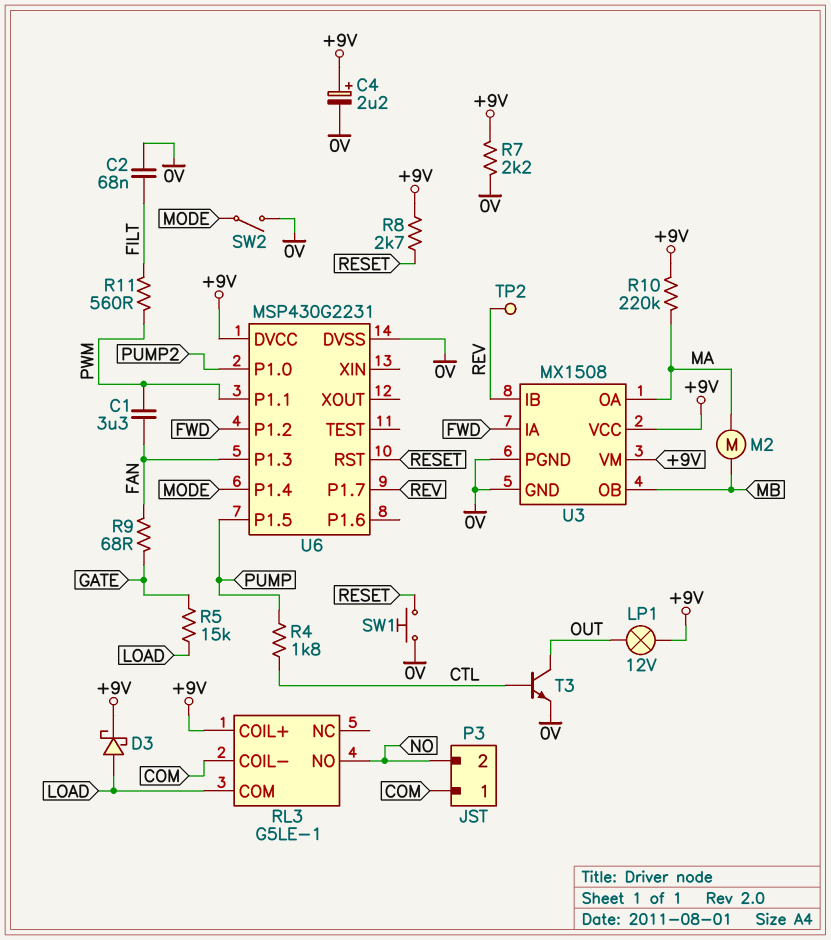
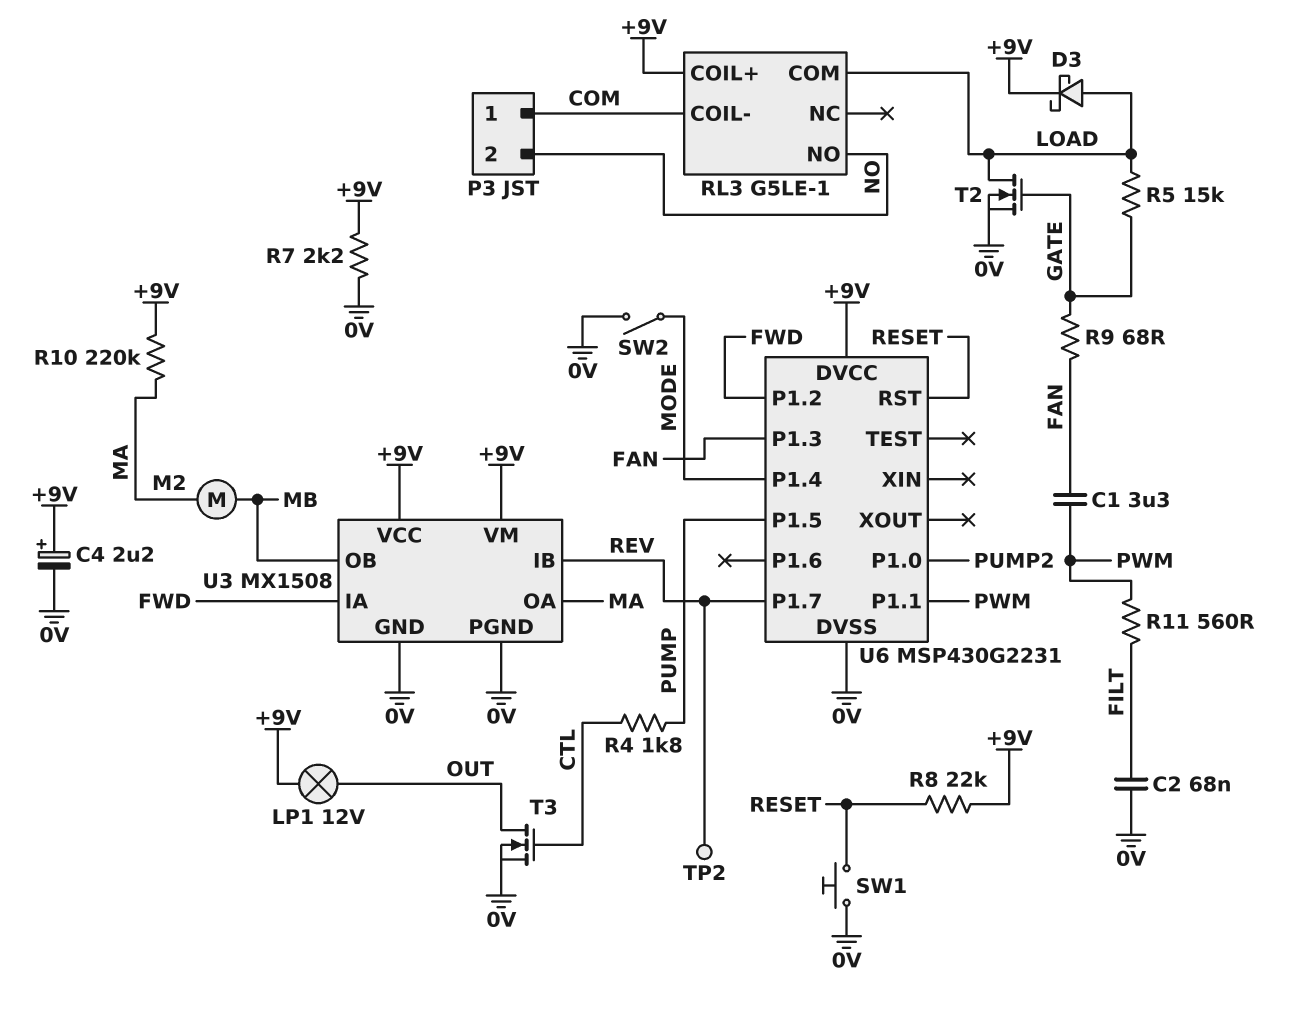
R8: 2.7k (+9V, RESET) -> 22k (+9V, RESET)
T2: none -> NMOS (G GATE, D LOAD, S 0V)
T3: NPN (B CTL, C OUT, E 0V) -> NMOS (G CTL, D OUT, S 0V)

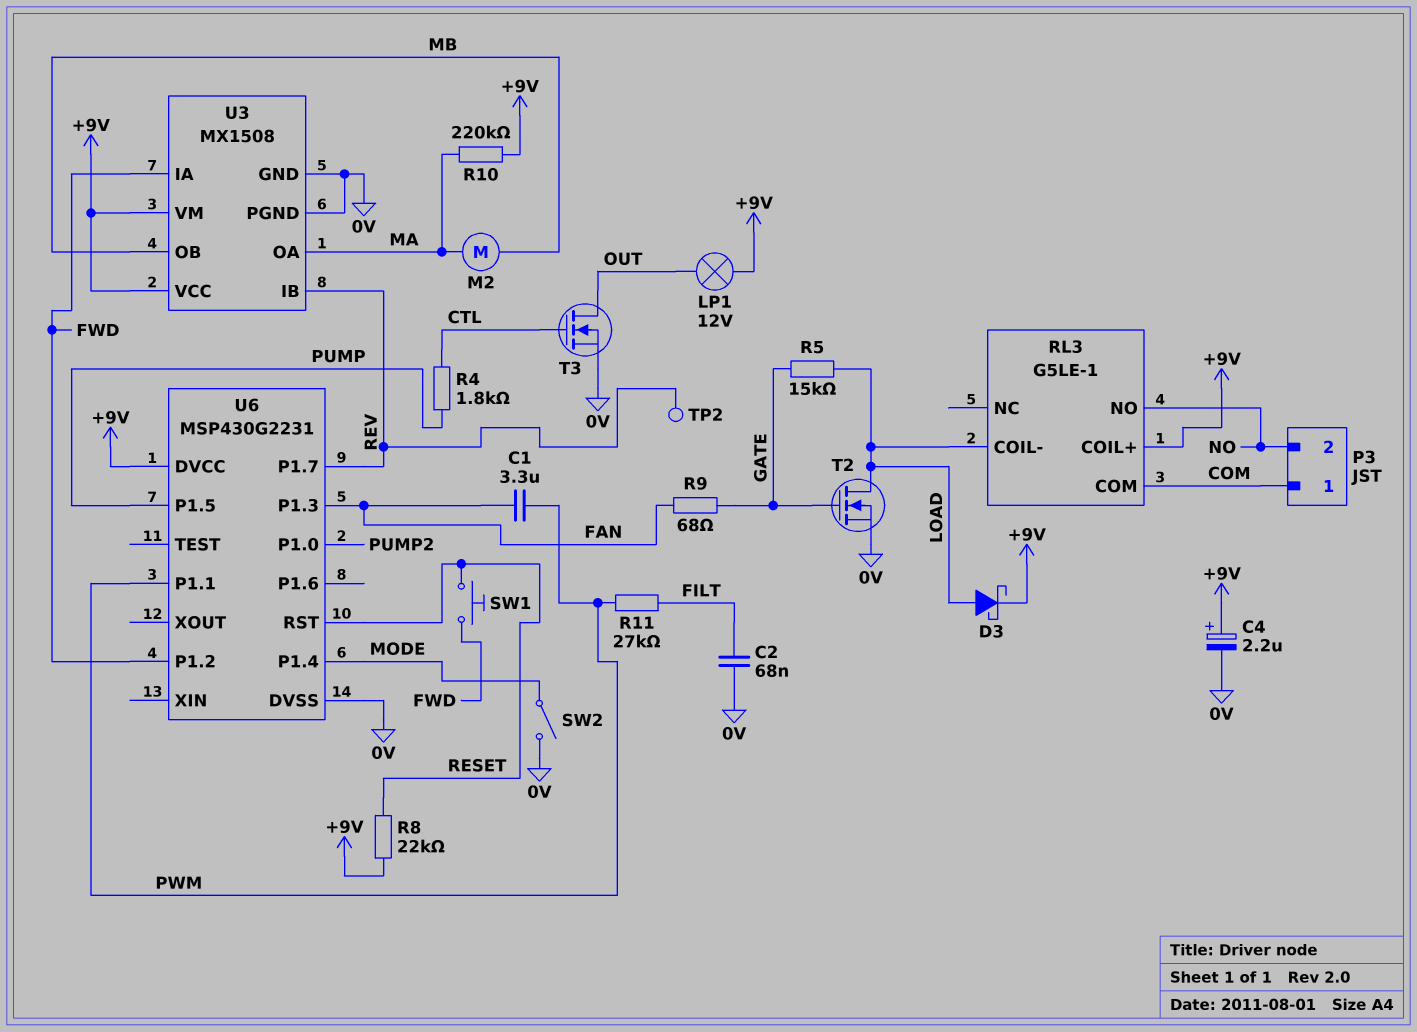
R7: 2.2k (+9V, 0V) -> none
R11: 560 (FILT, PWM) -> 27k (FILT, PWM)
RL3 pin COIL-: COM -> LOAD
RL3 pin COM: LOAD -> COM
SW1: button (0V, RESET) -> button (FWD, RESET)

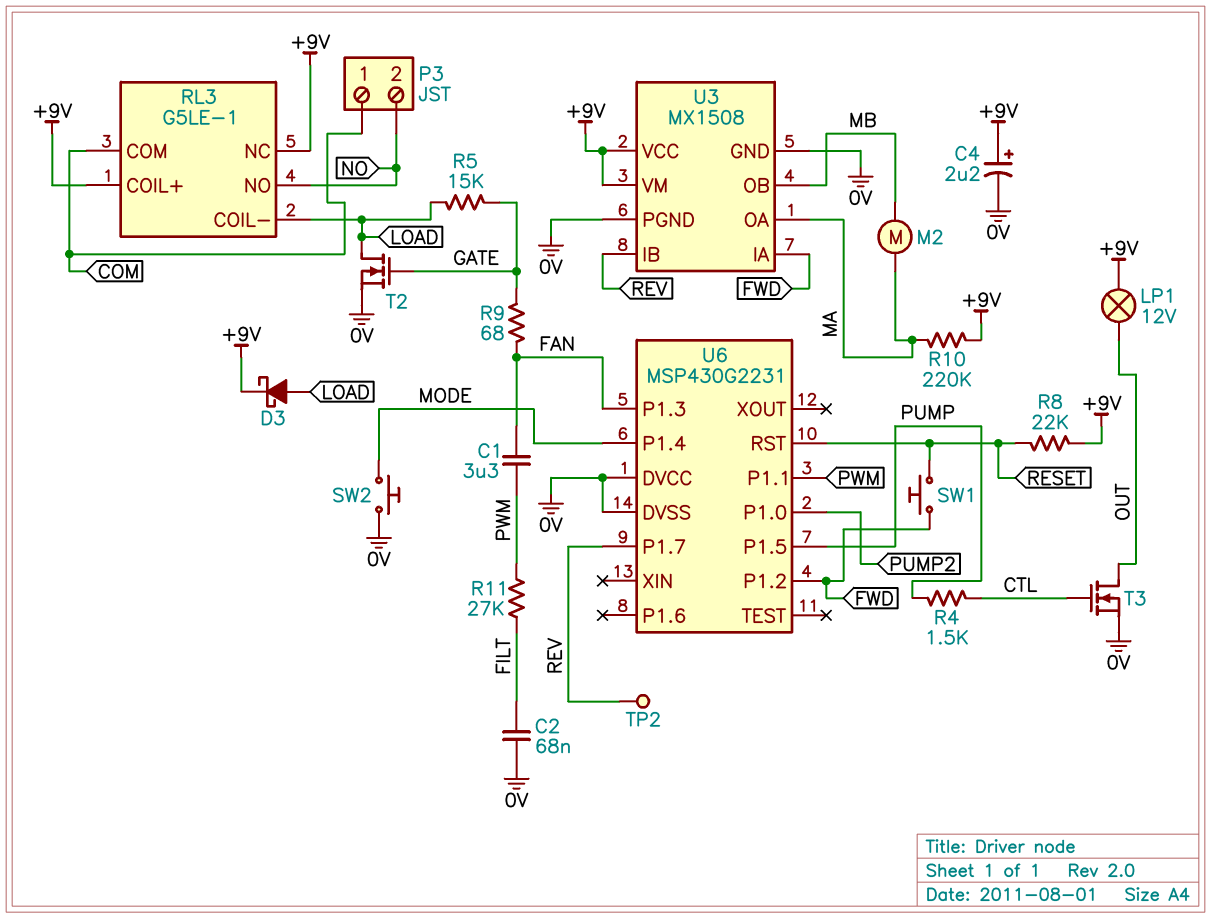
R4: 1.8k (CTL, PUMP) -> 1.5k (CTL, PUMP)
RL3 pin NC: none -> +9V
SW2: switch (0V, MODE) -> button (0V, MODE)
U6 pin DVCC: +9V -> 0V

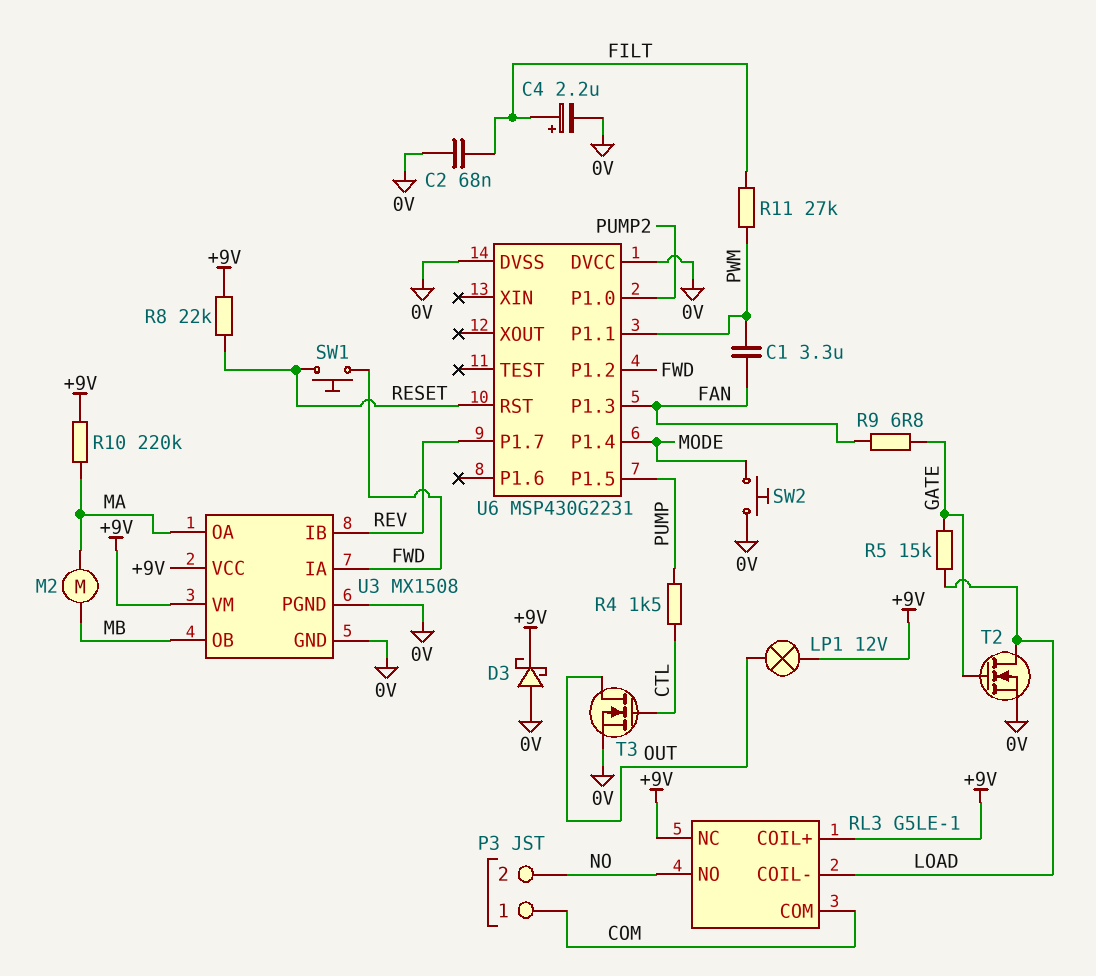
C4: 2.2uF (plus +9V, minus 0V) -> 2.2uF (plus FILT, minus 0V)
D3: schottky (A LOAD, K +9V) -> schottky (A 0V, K +9V)
R9: 68 (FAN, GATE) -> 6.8 (FAN, GATE)
TP2: test point (REV) -> none

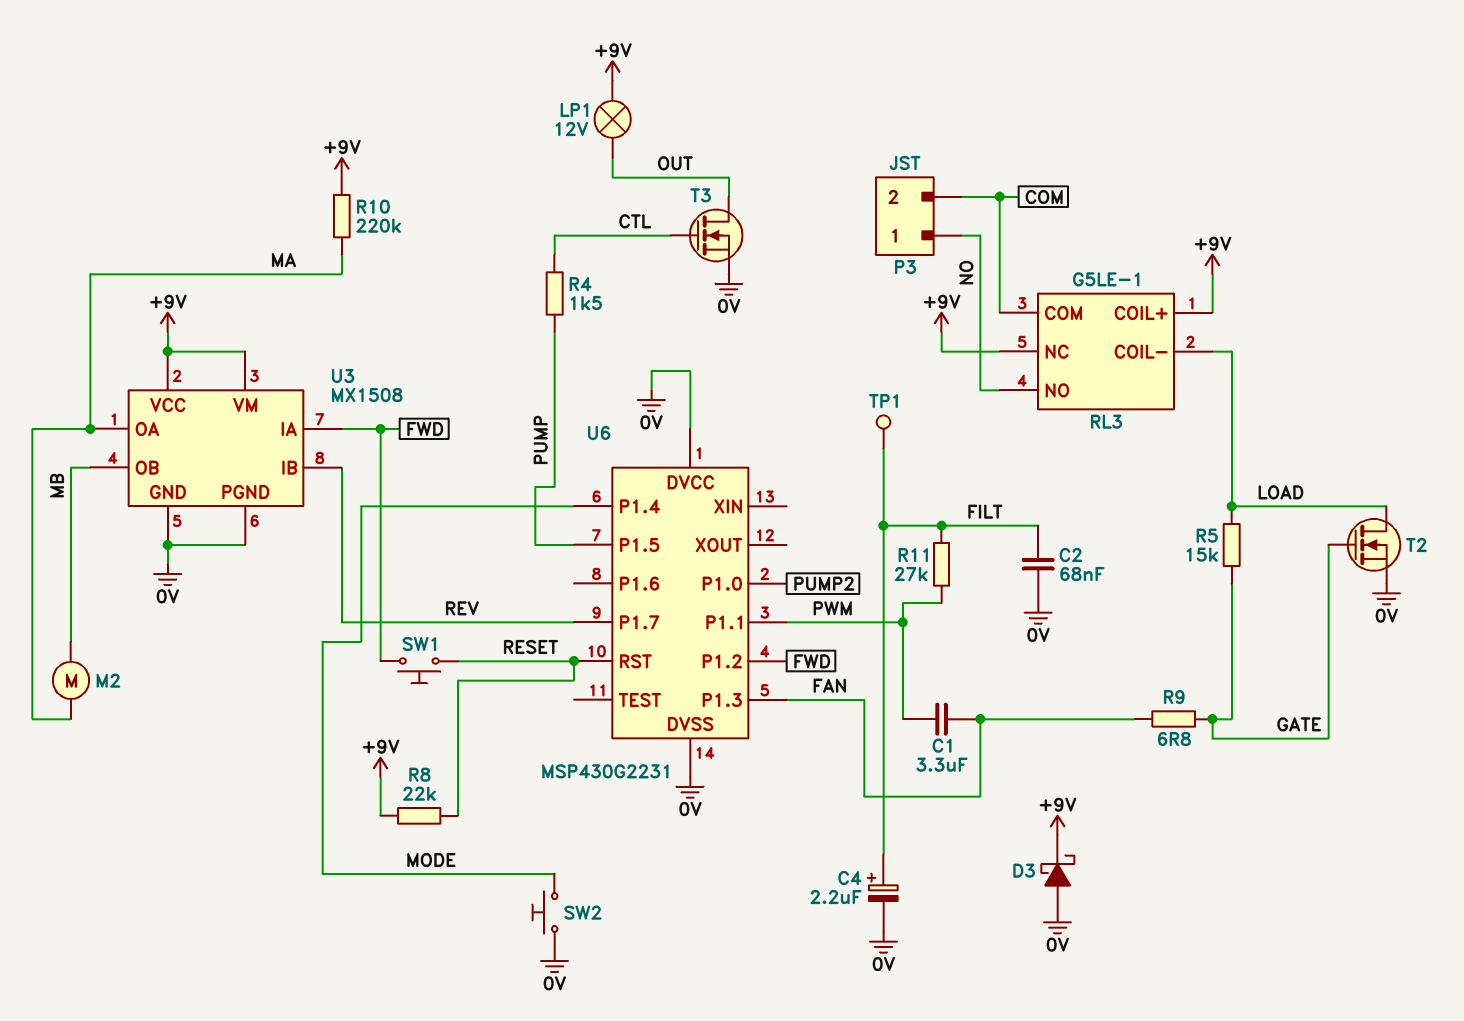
P3 pin 1: COM -> NO
P3 pin 2: NO -> COM
TP1: none -> test point (FILT)

